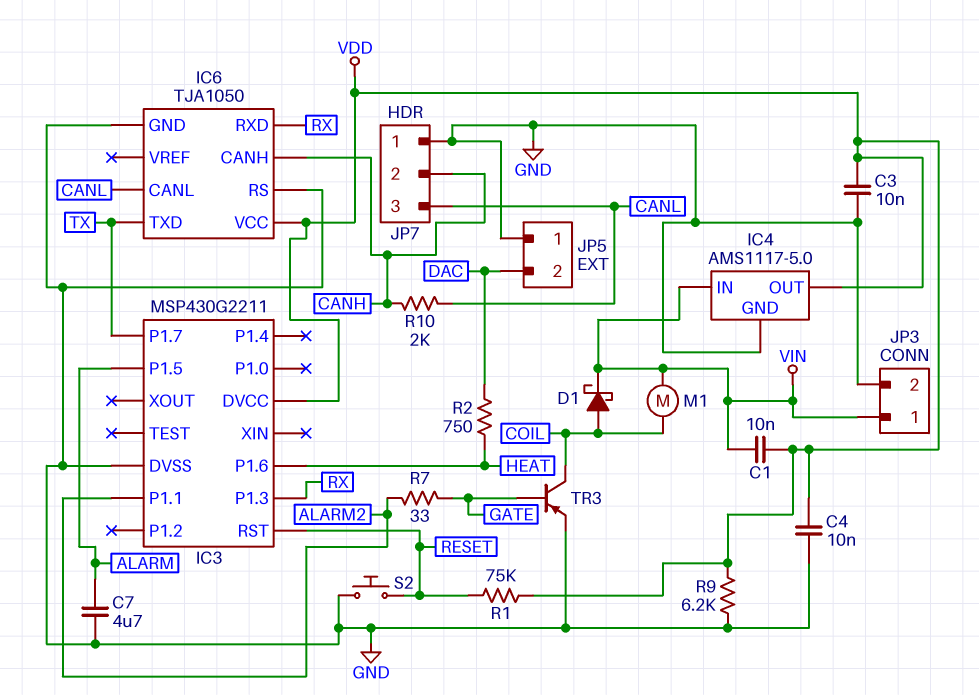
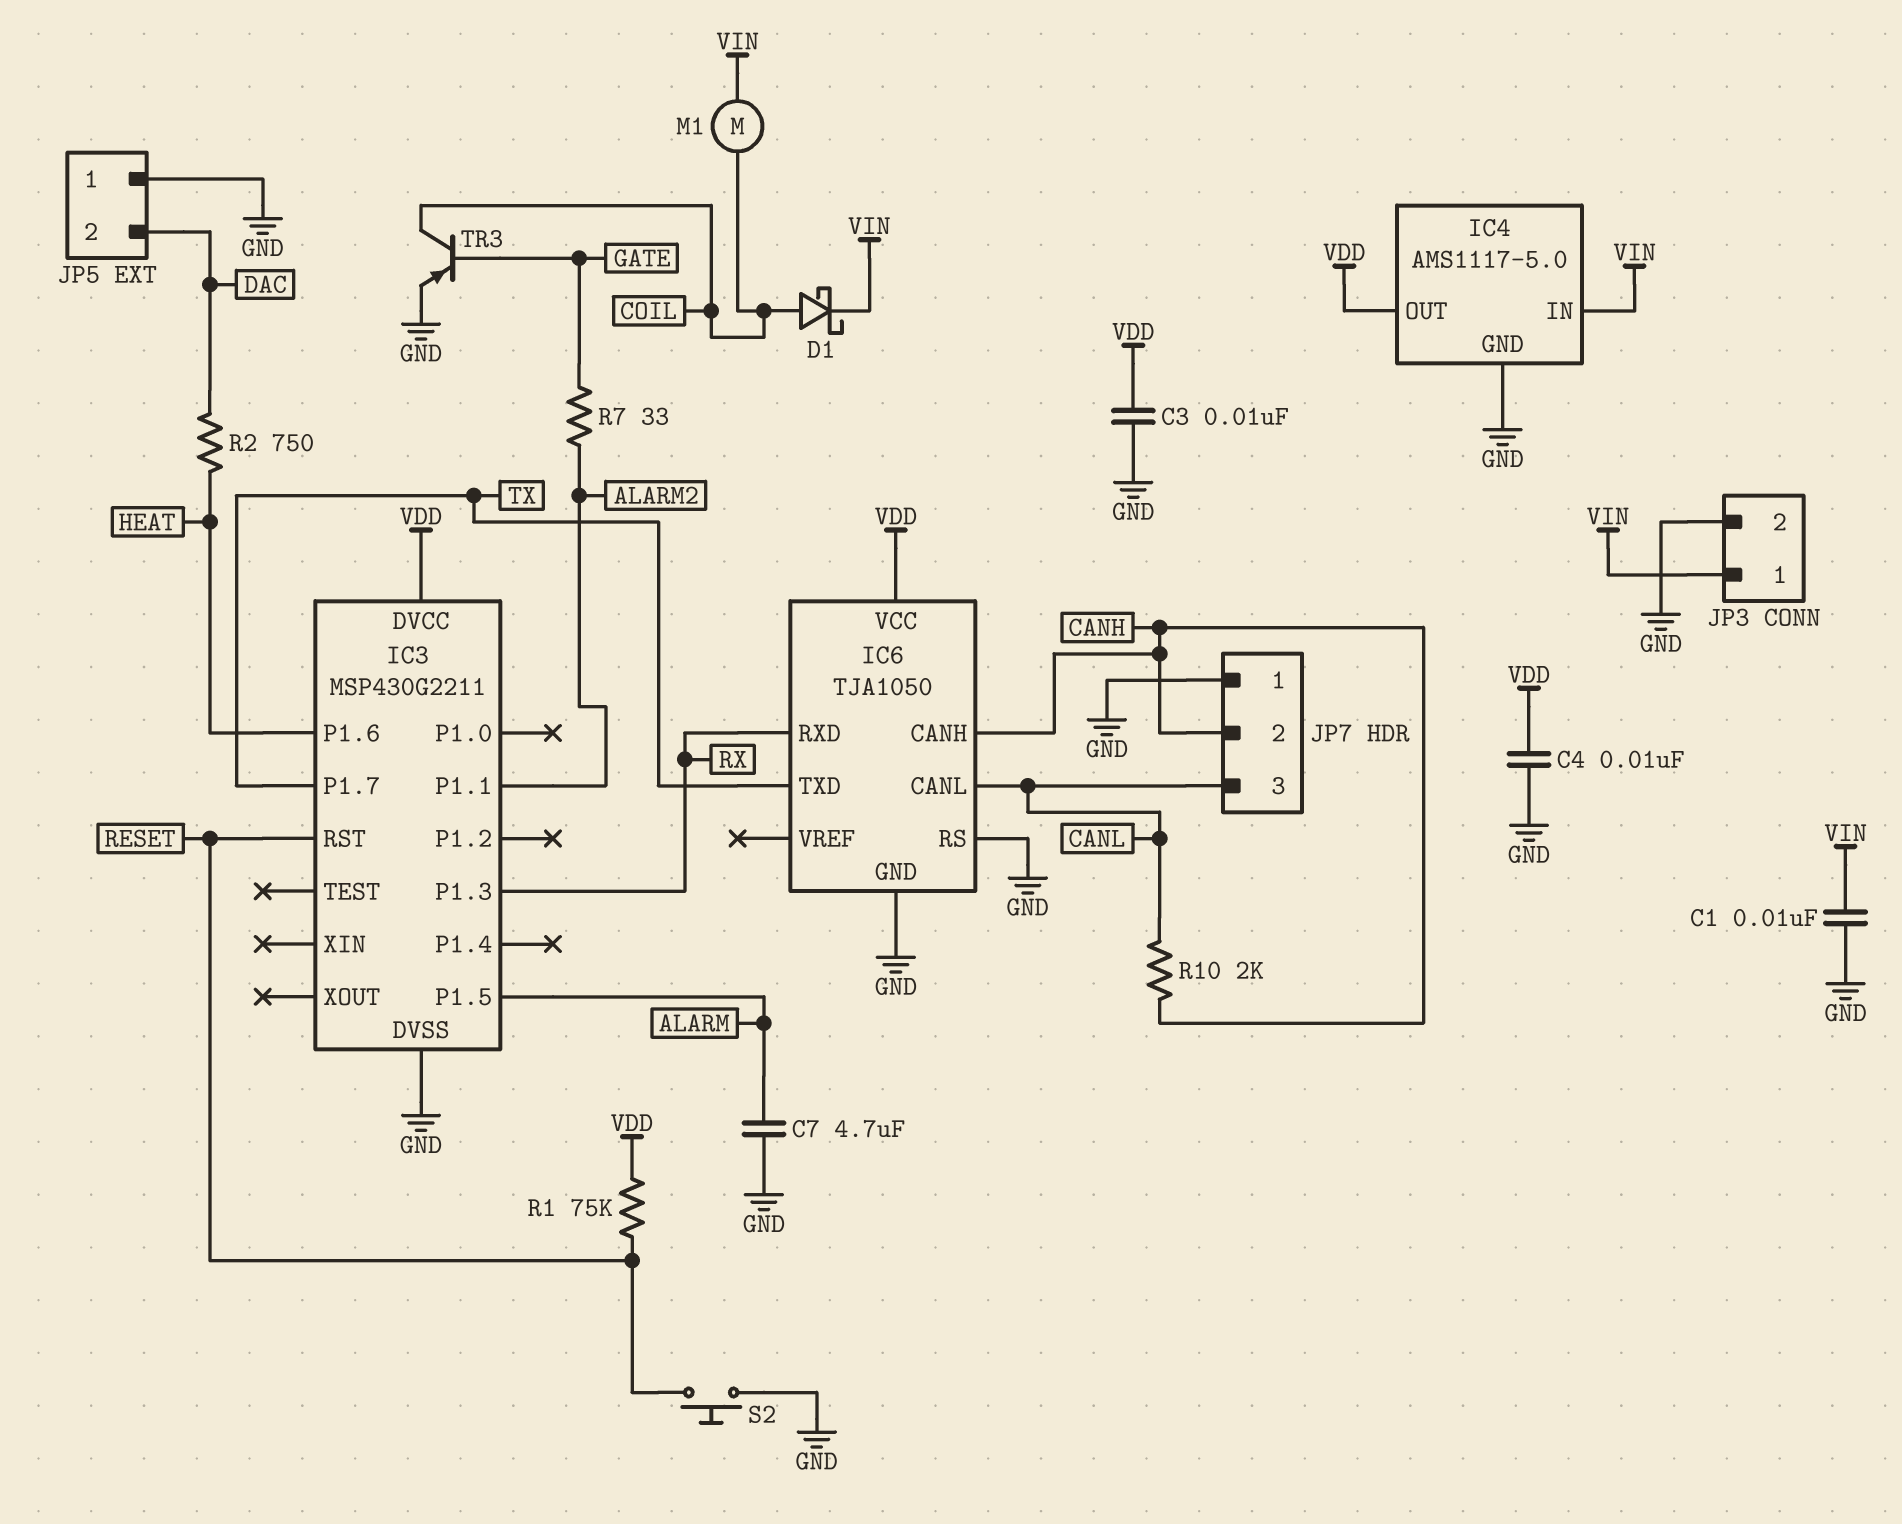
C1: 10nF (VDD, VIN) -> 10nF (GND, VIN)
R9: 6.2k (GND, VDD) -> none

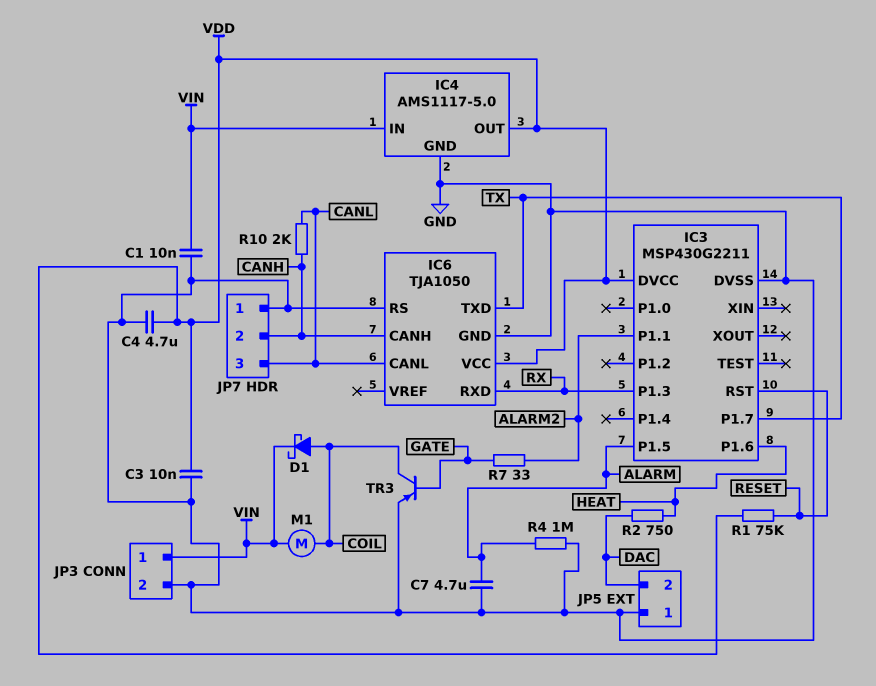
C4: 10nF (GND, VDD) -> 4.7uF (GND, VDD)
R4: none -> 1M (ALARM, GND)
S2: button (GND, RESET) -> none

